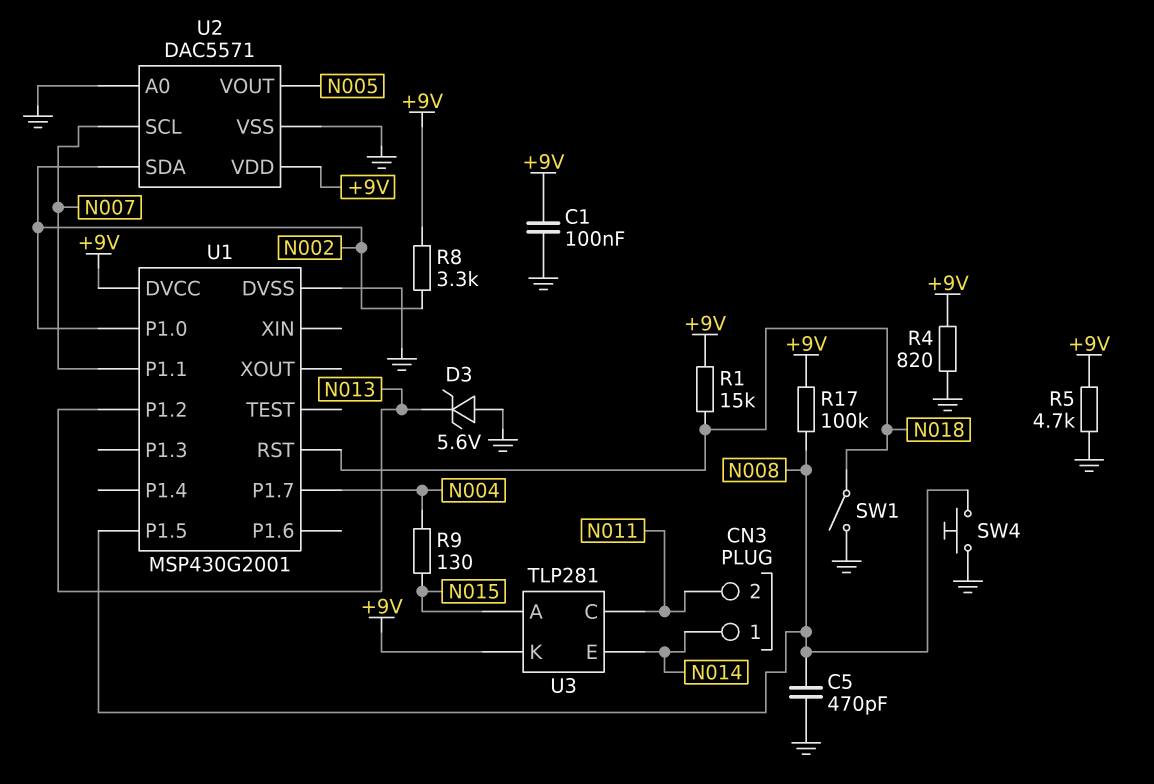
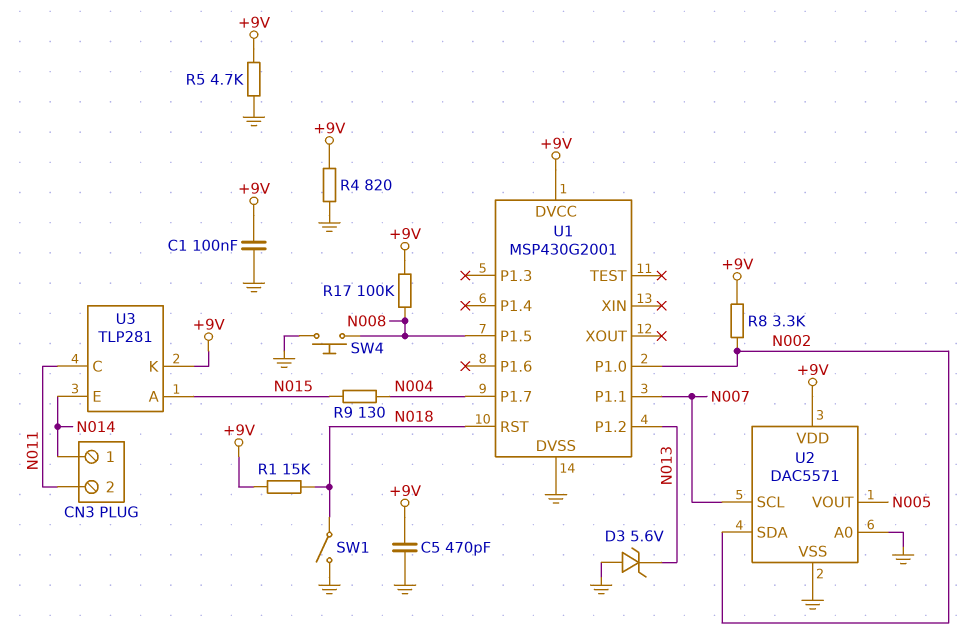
C5: 470pF (GND, N008) -> 470pF (+9V, GND)

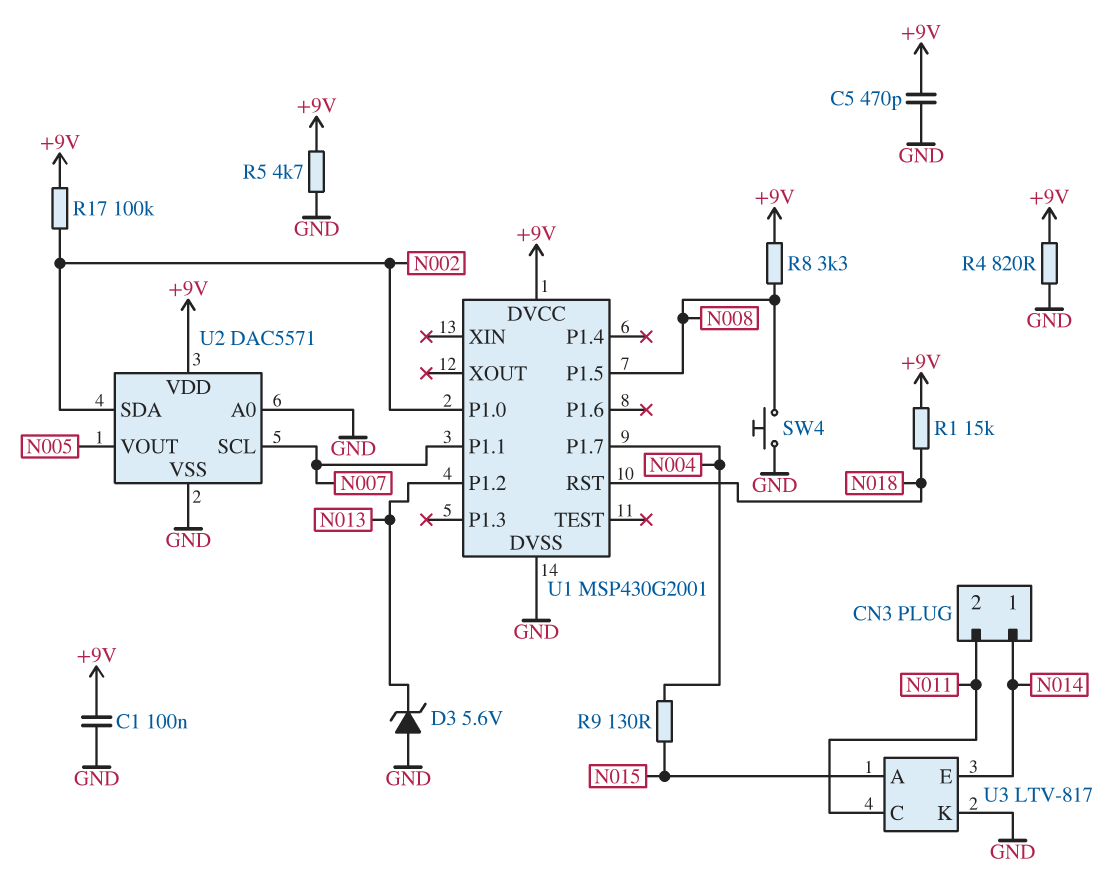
R8: 3.3k (+9V, N002) -> 3.3k (+9V, N008)
R17: 100k (+9V, N008) -> 100k (+9V, N002)
SW1: switch (GND, N018) -> none
U3: TLP281 -> LTV-817
U3 pin K: +9V -> GND

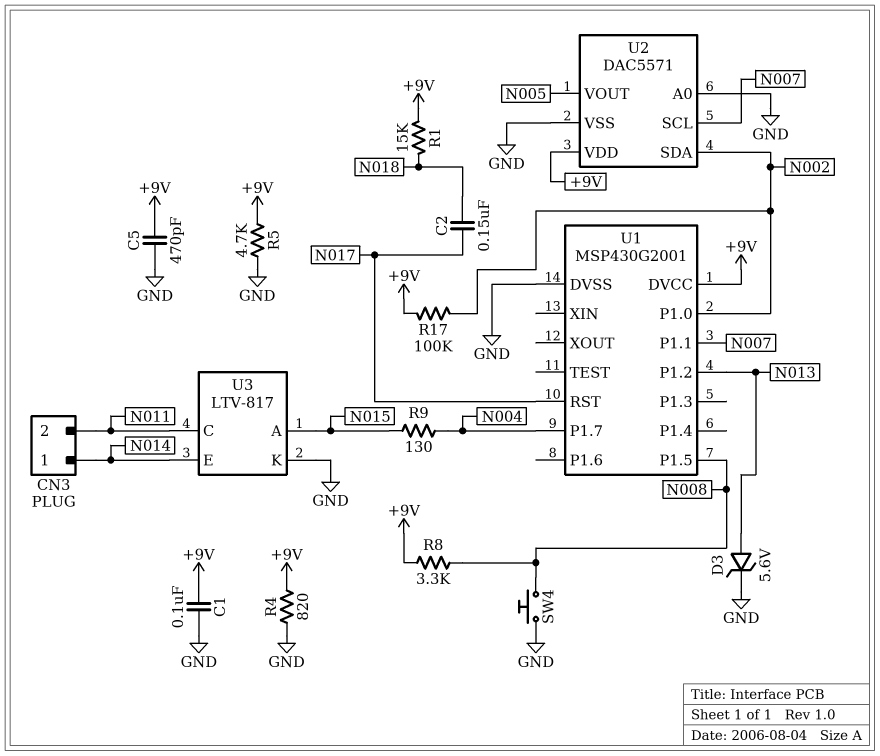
C2: none -> 150nF (N017, N018)
D3: zener 5.6V (A GND, K N013) -> zener 5.6V (A N013, K GND)
U1 pin RST: N018 -> N017

